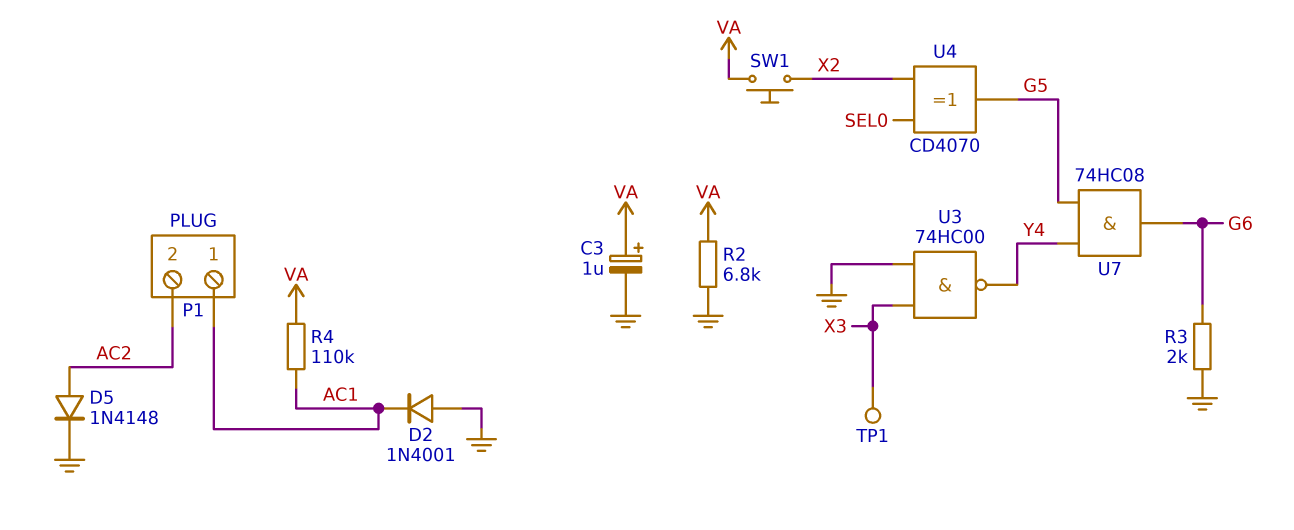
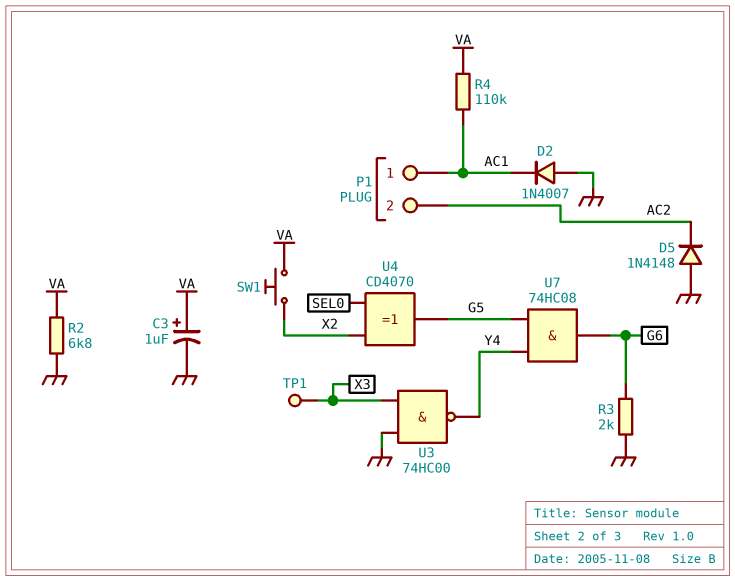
D2: diode 1N4001 (A GND, K AC1) -> diode 1N4007 (A GND, K AC1)
D5: diode 1N4148 (A AC2, K GND) -> diode 1N4148 (A GND, K AC2)

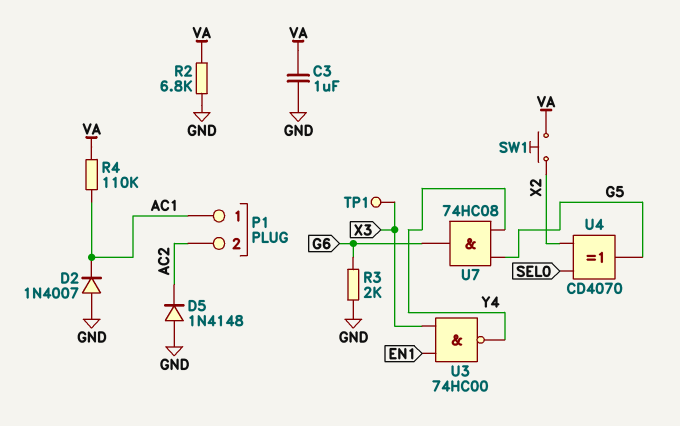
C3: 1uF (plus VA, minus GND) -> 1uF (GND, VA)
U3: NAND 74HC00 (in GND, in X3, out Y4) -> NAND 74HC00 (in EN1, in X3, out Y4)

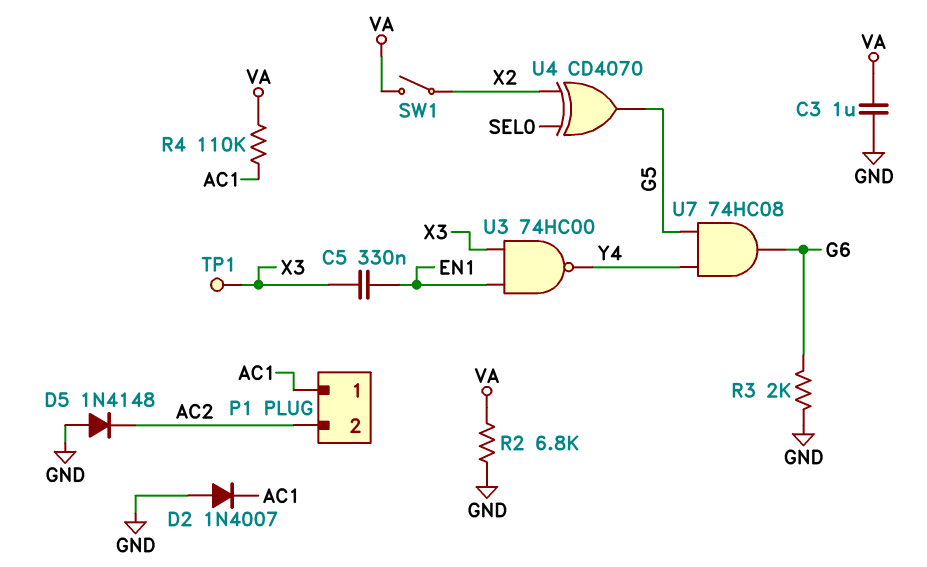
C5: none -> 330nF (EN1, X3)
SW1: button (VA, X2) -> switch (VA, X2)

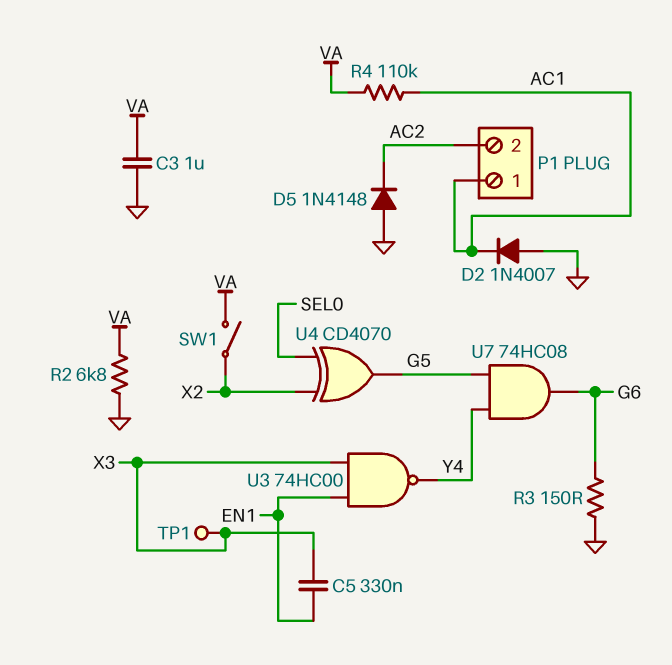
R3: 2k (G6, GND) -> 150 (G6, GND)

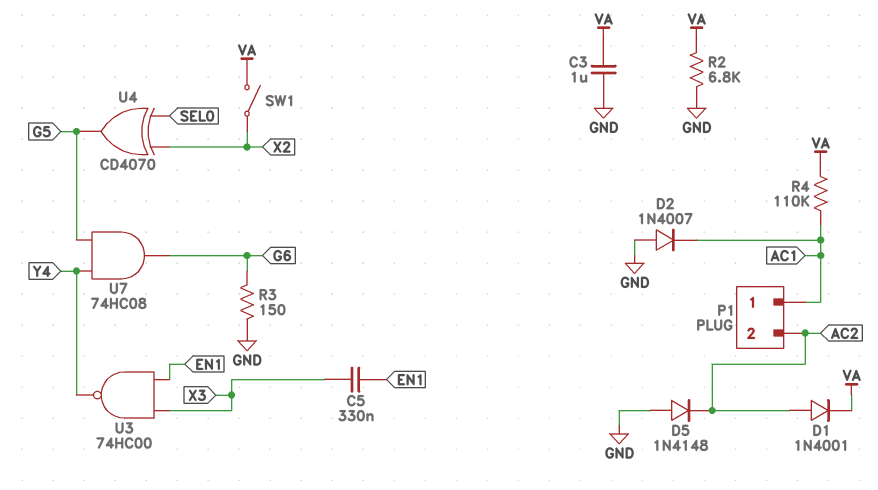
D1: none -> diode 1N4001 (A AC2, K VA)
TP1: test point (X3) -> none

